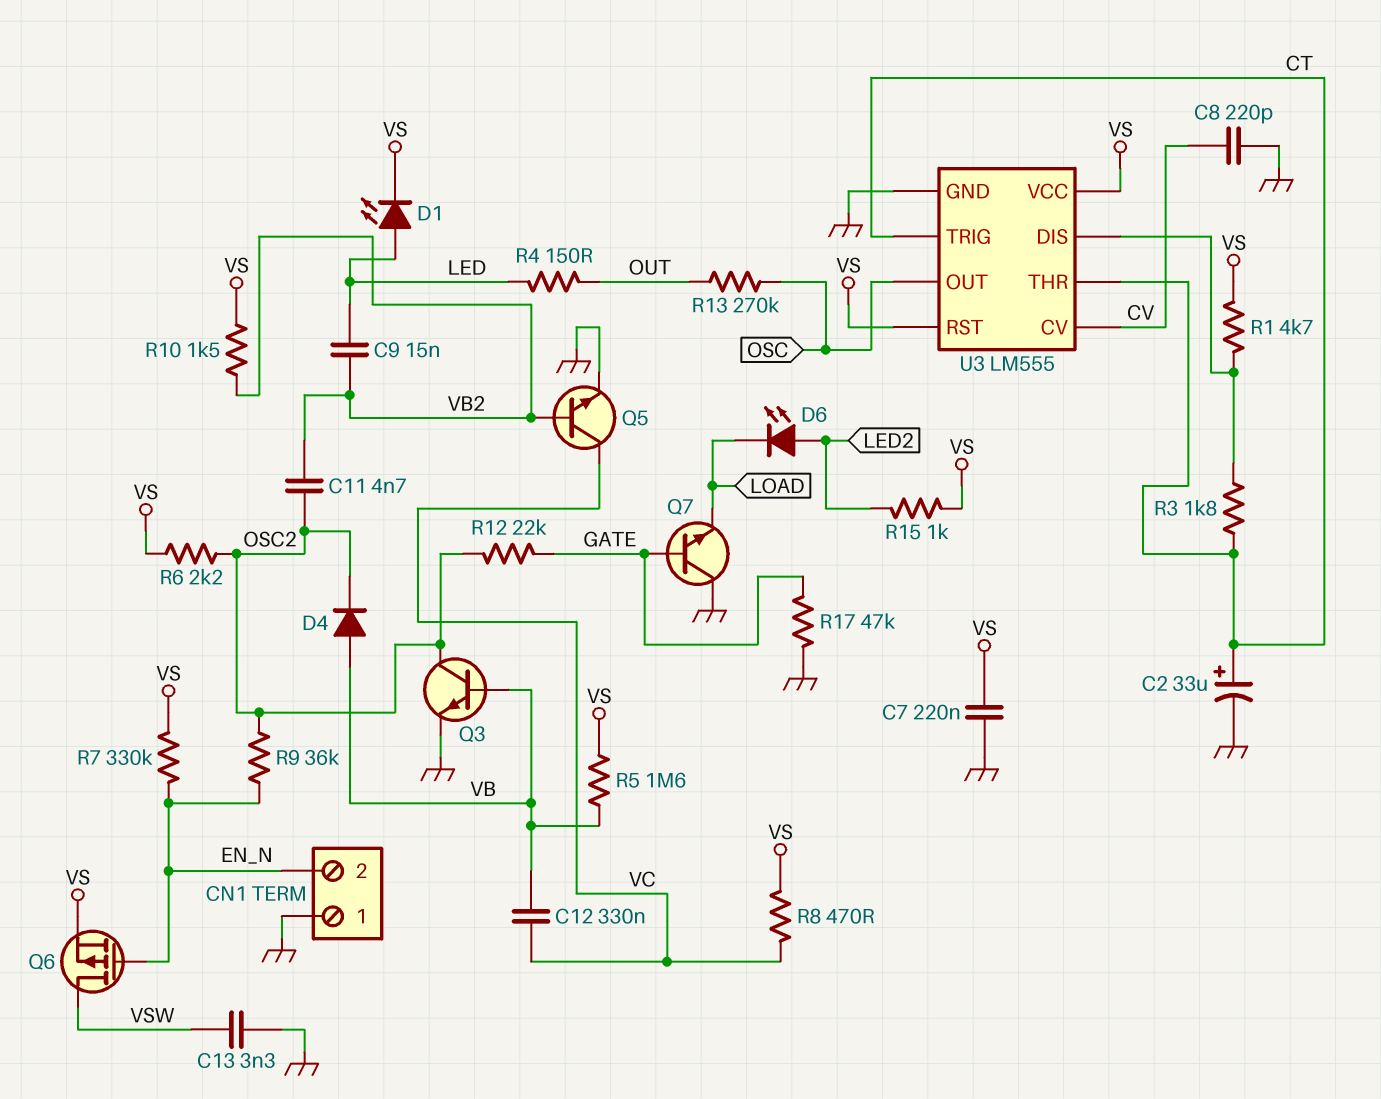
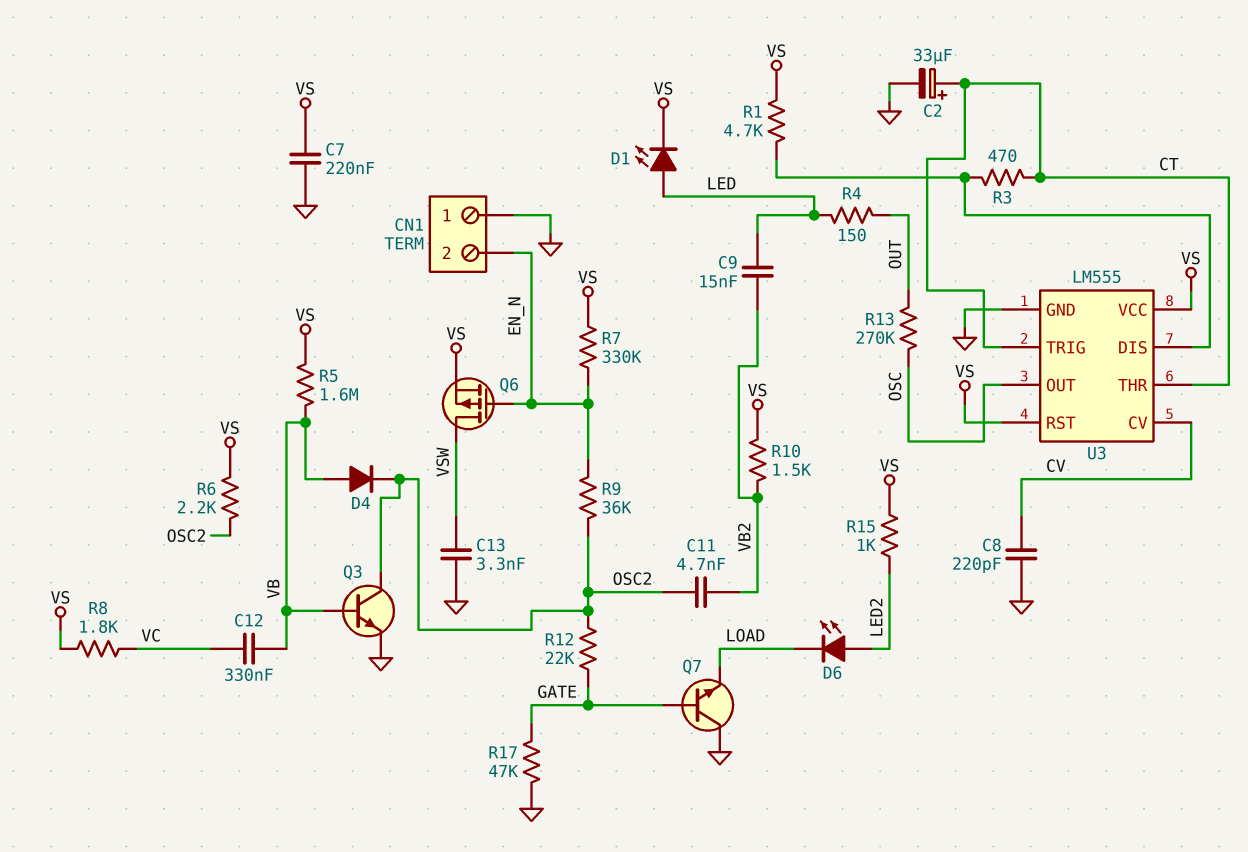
Q5: NPN (B VB2, C VC, E GND) -> none
R3: 1.8k (CT, U3/DIS) -> 470 (CT, U3/DIS)
R8: 470 (VC, VS) -> 1.8k (VC, VS)

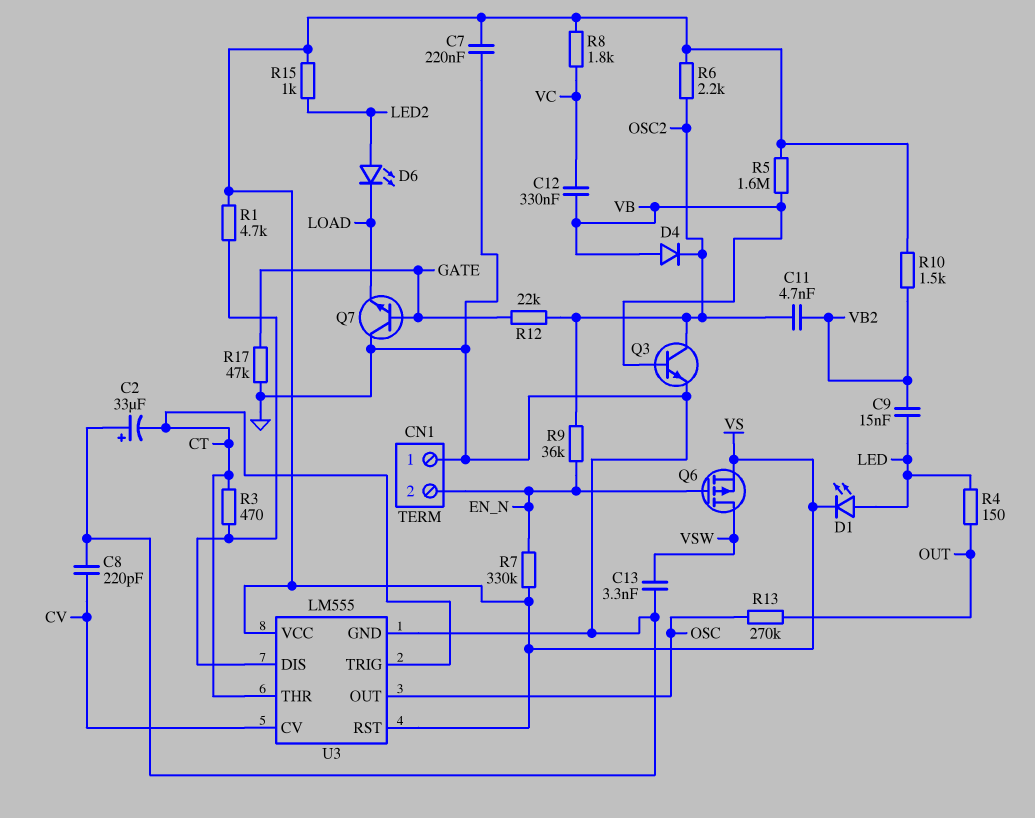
C2: 33uF (plus CT, minus GND) -> 33uF (plus GND, minus CT)

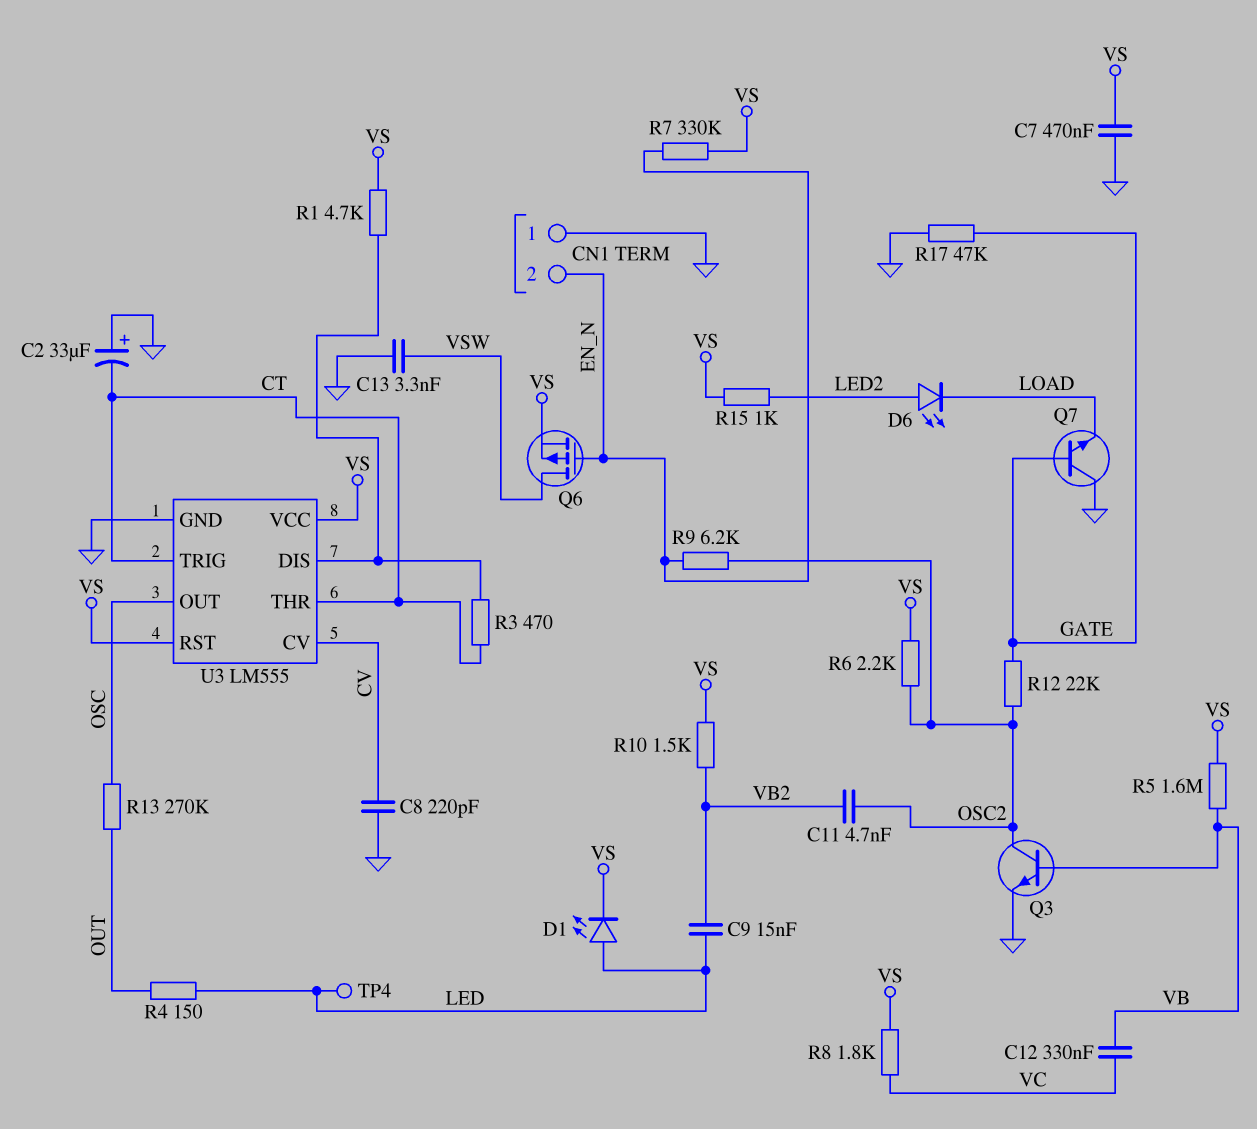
C7: 220nF (GND, VS) -> 470nF (GND, VS)
D4: diode (A VB, K OSC2) -> none
R9: 36k (EN_N, OSC2) -> 6.2k (EN_N, OSC2)
TP4: none -> test point (LED)

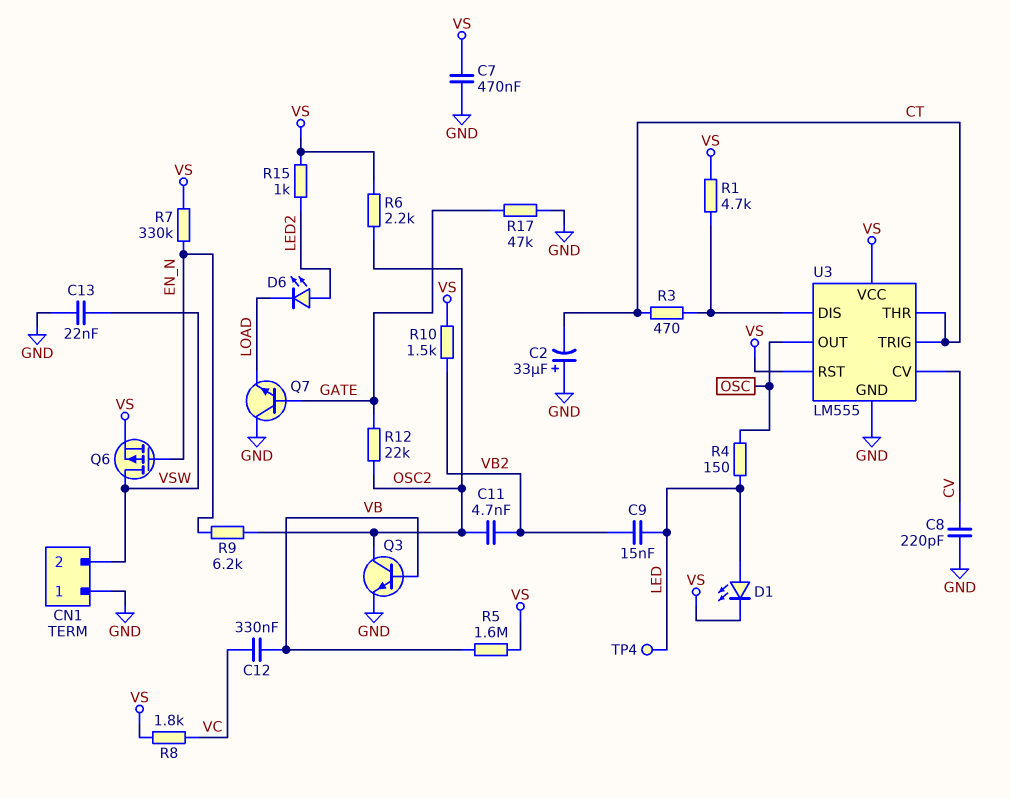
C13: 3.3nF (GND, VSW) -> 22nF (GND, VSW)
CN1 pin 2: EN_N -> VSW
R4: 150 (LED, OUT) -> 150 (LED, OSC)
R13: 270k (OSC, OUT) -> none

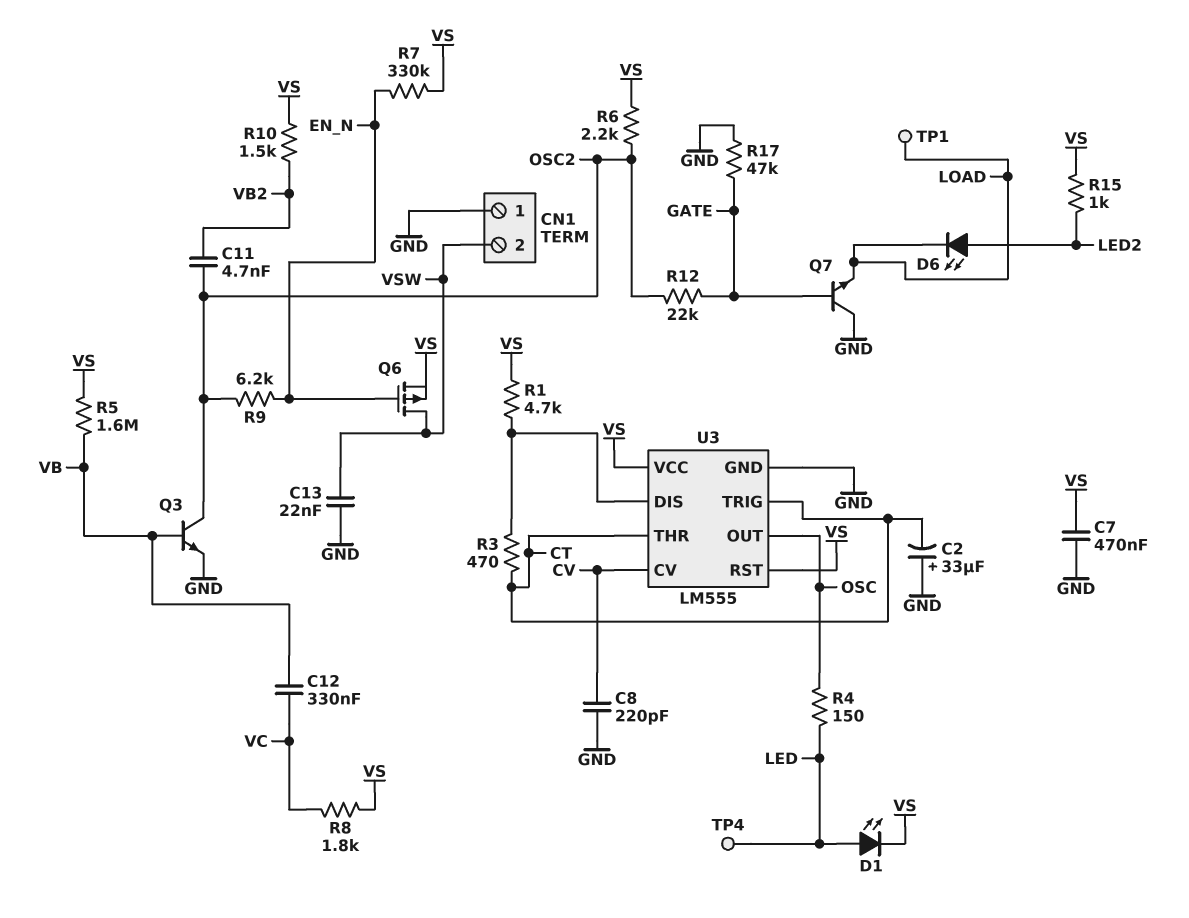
C9: 15nF (LED, VB2) -> none
TP1: none -> test point (LOAD)

